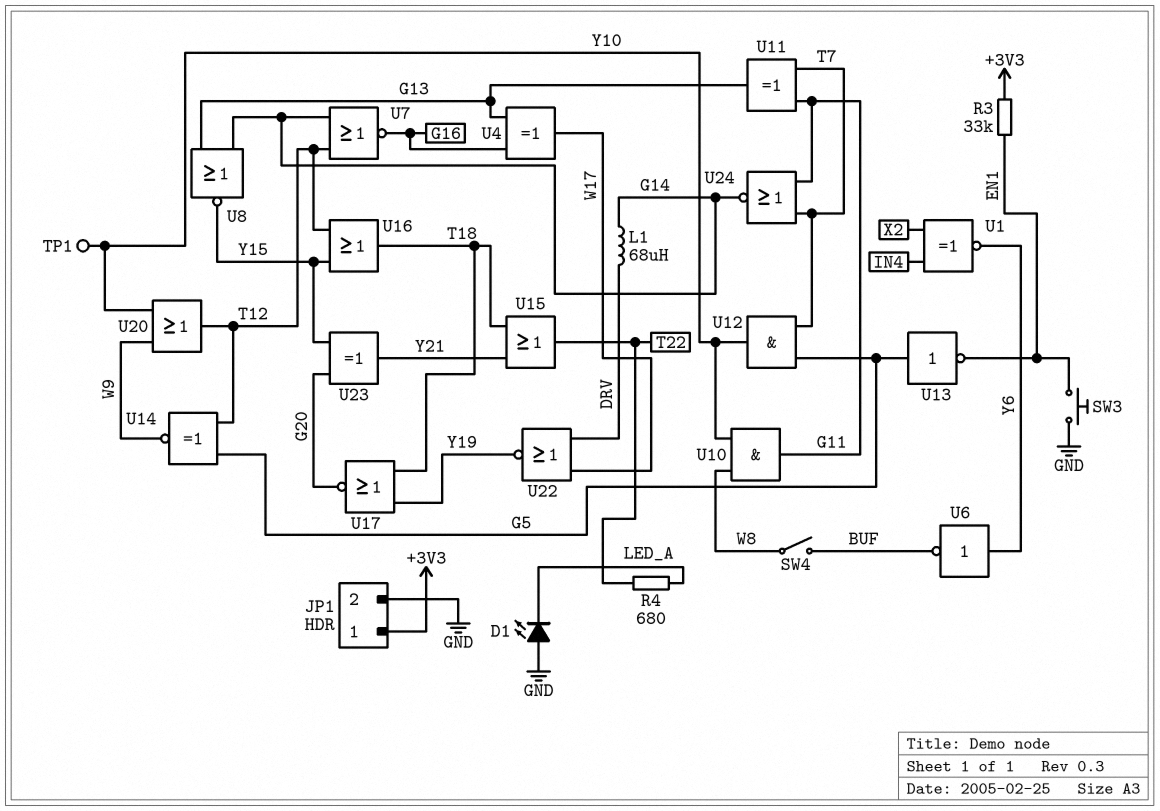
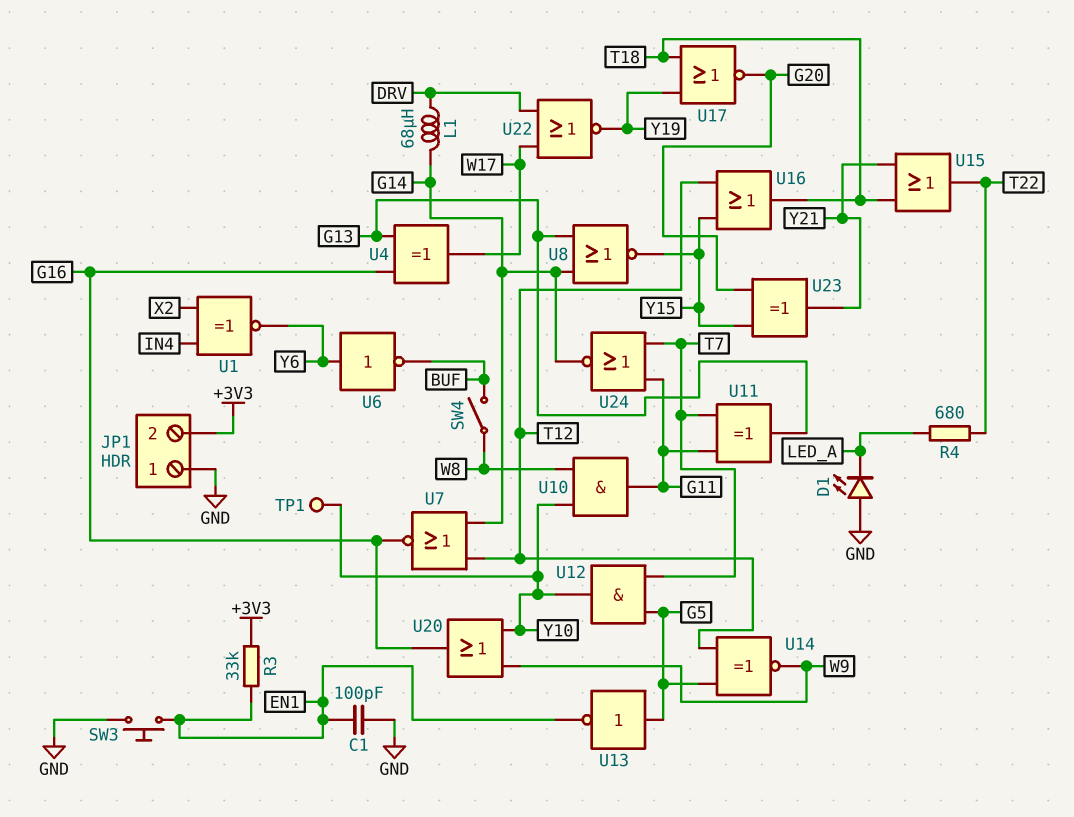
C1: none -> 100pF (EN1, GND)
JP1 pin 1: +3V3 -> GND
JP1 pin 2: GND -> +3V3
U20: OR (in W9, in Y10, out T12) -> OR (in W9, in Y10, out G16)

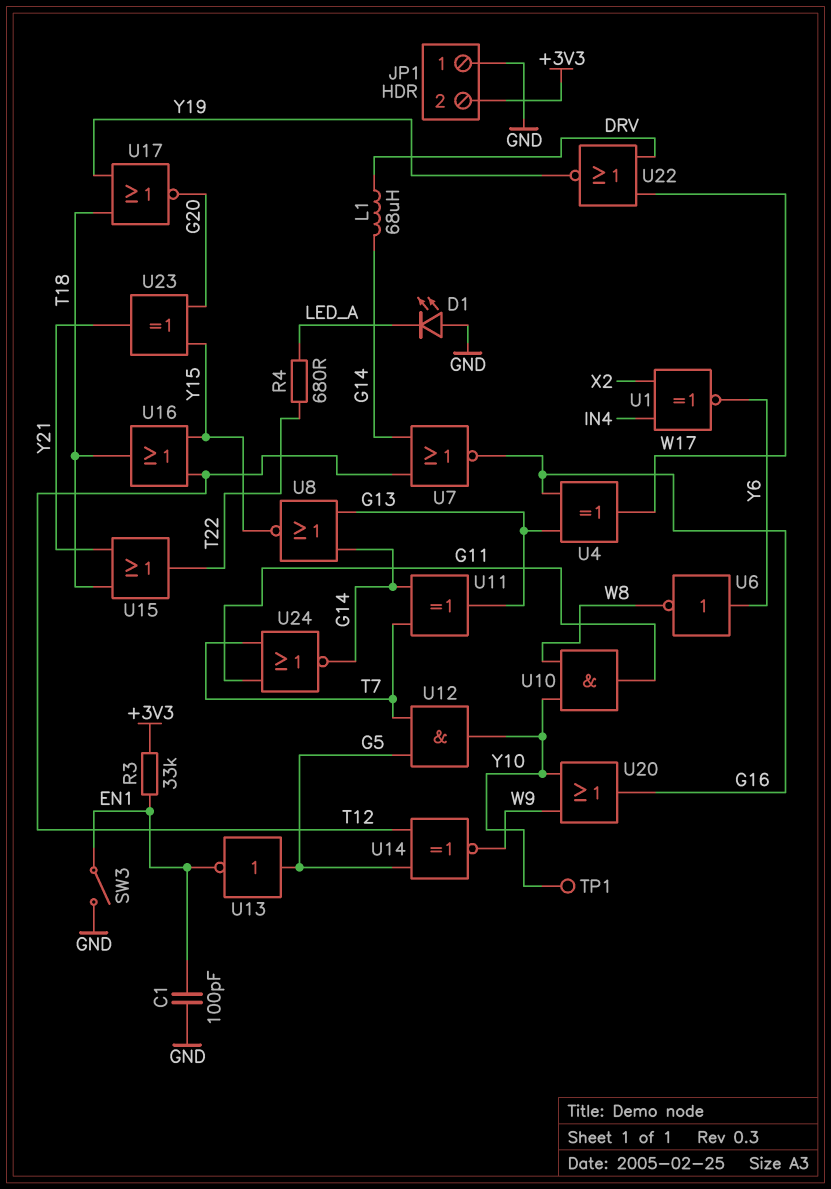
SW3: button (EN1, GND) -> switch (EN1, GND)
SW4: switch (BUF, W8) -> none
U6: NOT (in Y6, out BUF) -> NOT (in Y6, out W8)
U11: XOR (in G11, in T7, out G13) -> XOR (in G14, in T7, out G13)

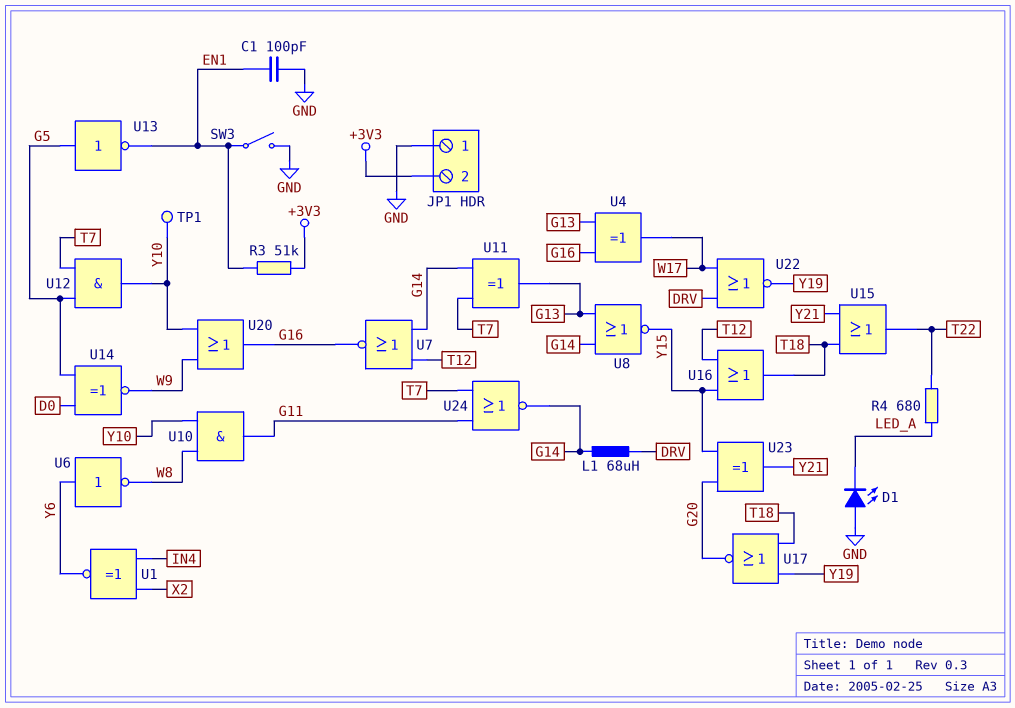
R3: 33k (+3V3, EN1) -> 51k (+3V3, EN1)
U14: XNOR (in G5, in T12, out W9) -> XNOR (in D0, in G5, out W9)

